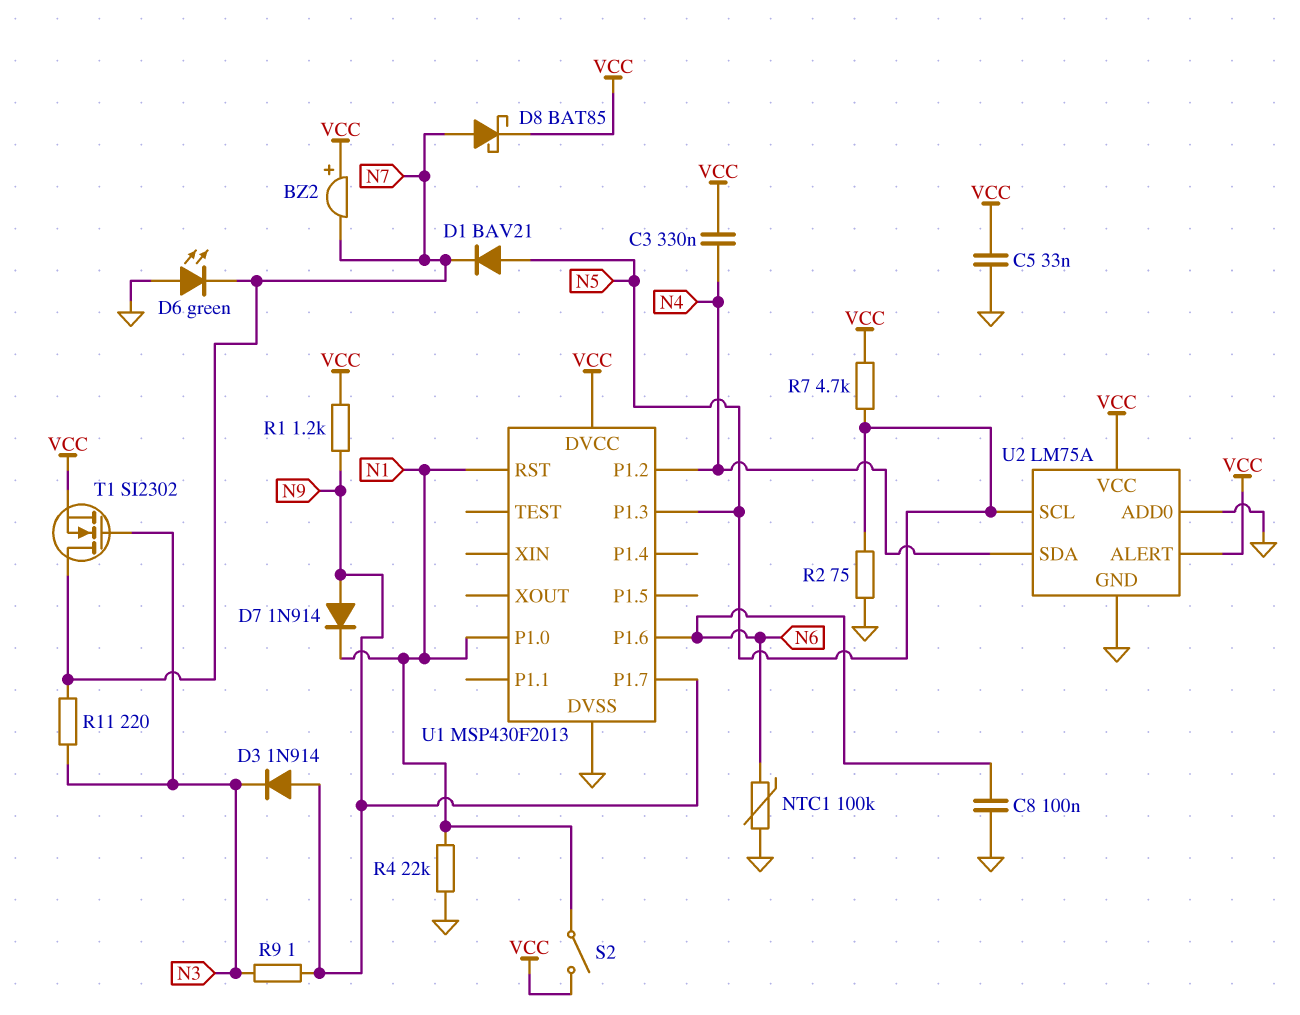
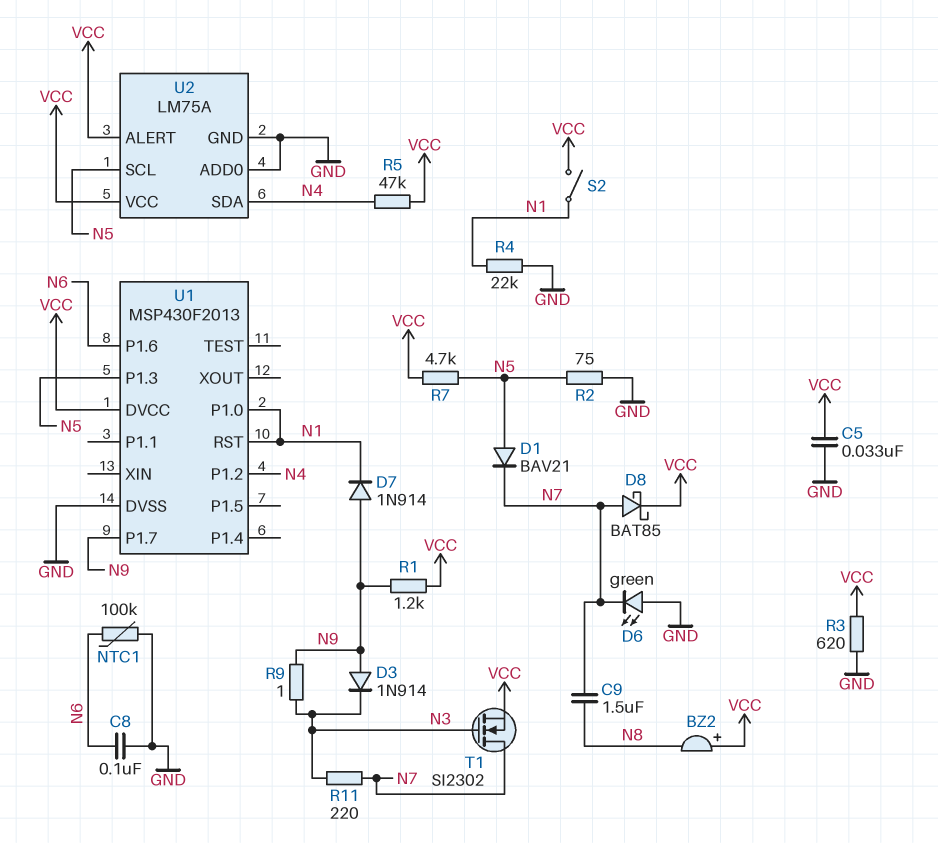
BZ2: buzzer (plus VCC, minus N7) -> buzzer (plus VCC, minus N8)
C3: 330nF (N4, VCC) -> none
C9: none -> 1.5uF (N7, N8)
R3: none -> 620 (GND, VCC)
R5: none -> 47k (N4, VCC)

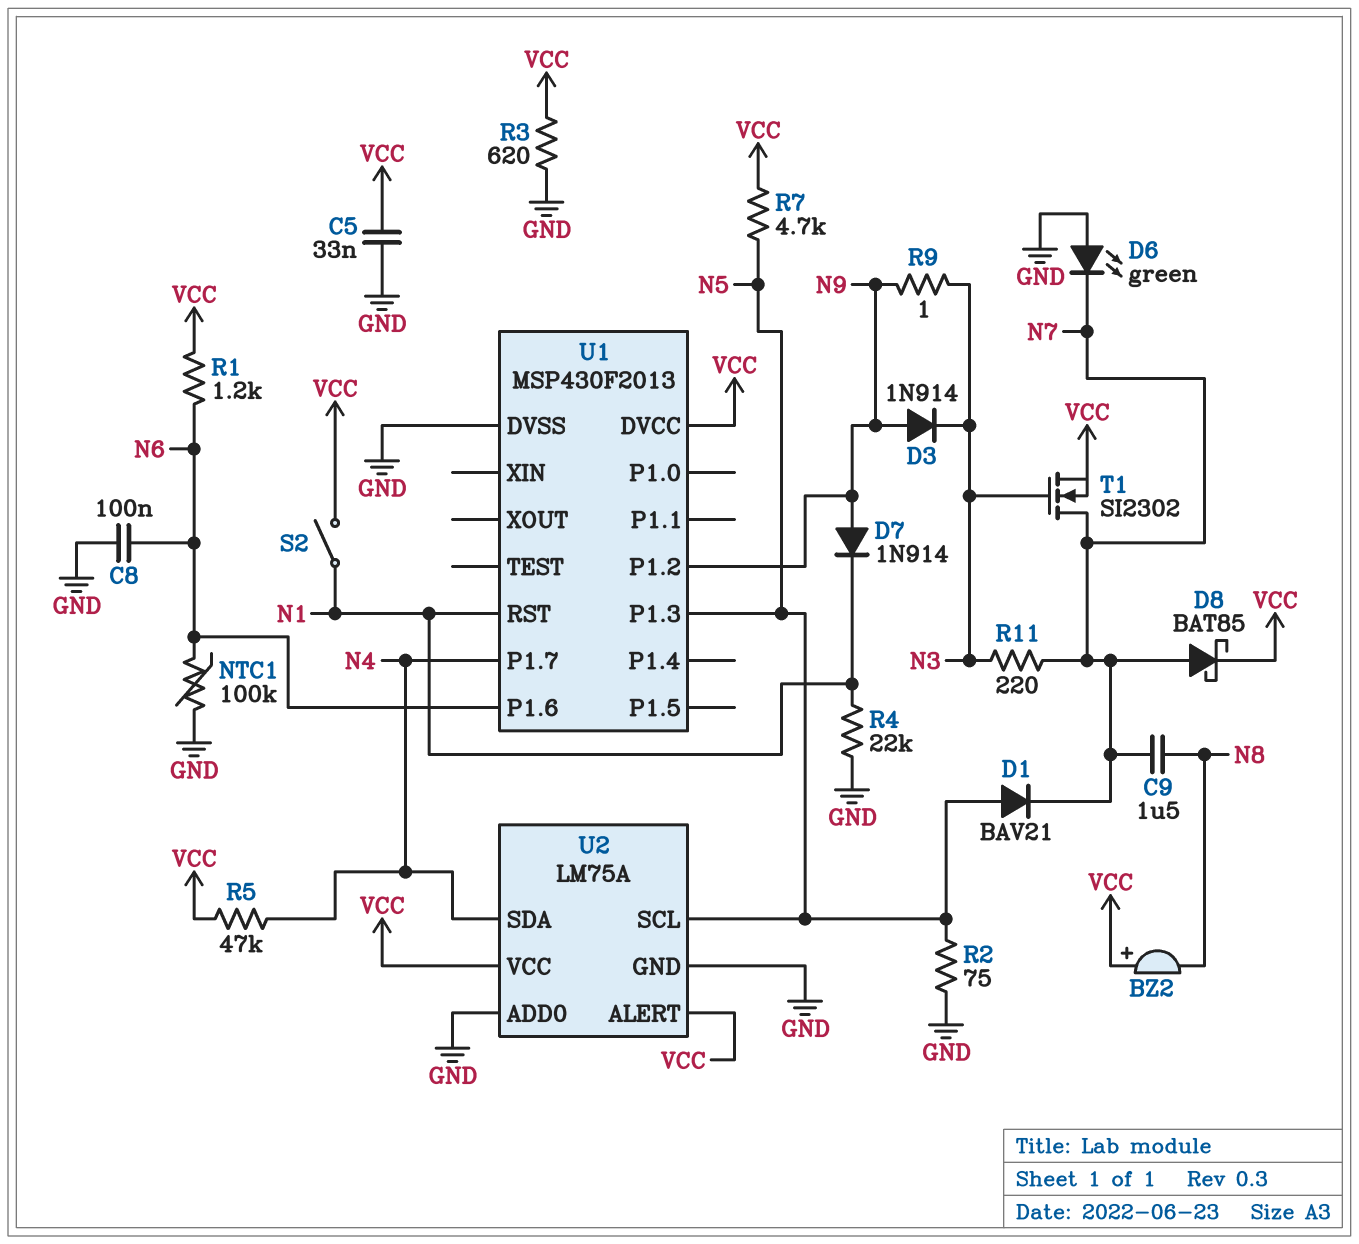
R1: 1.2k (N9, VCC) -> 1.2k (N6, VCC)
U1 pin P1.0: N1 -> none
U1 pin P1.2: N4 -> N9
U1 pin P1.7: N9 -> N4

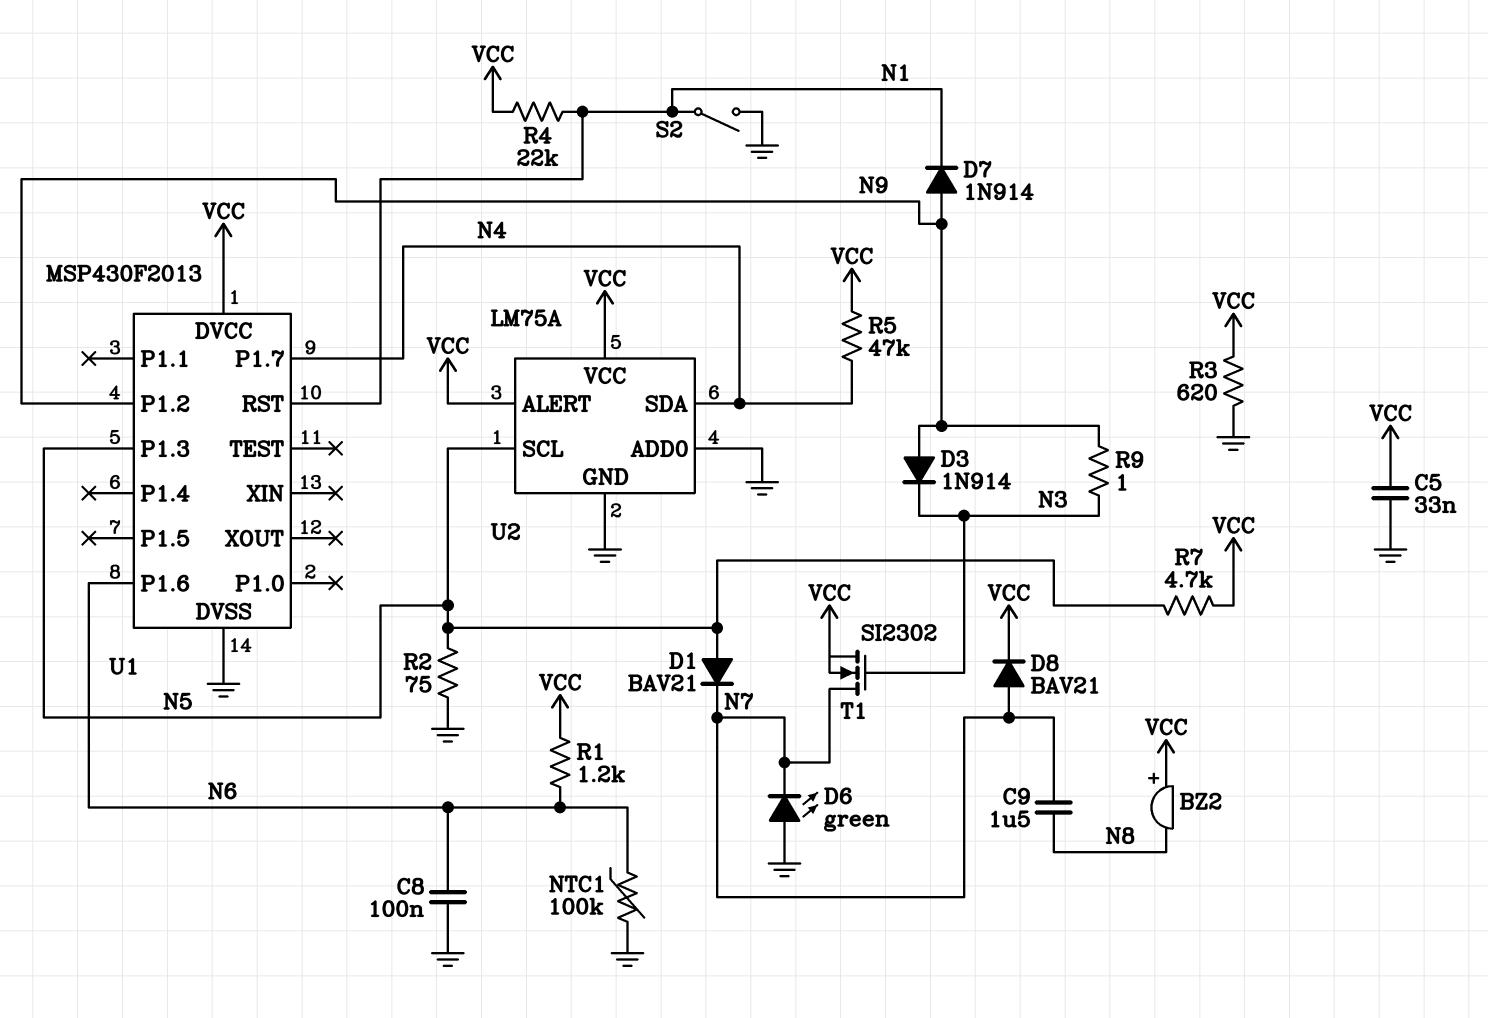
D8: schottky BAT85 (A N7, K VCC) -> diode BAV21 (A N7, K VCC)
R4: 22k (GND, N1) -> 22k (N1, VCC)
R11: 220 (N3, N7) -> none
S2: switch (N1, VCC) -> switch (GND, N1)

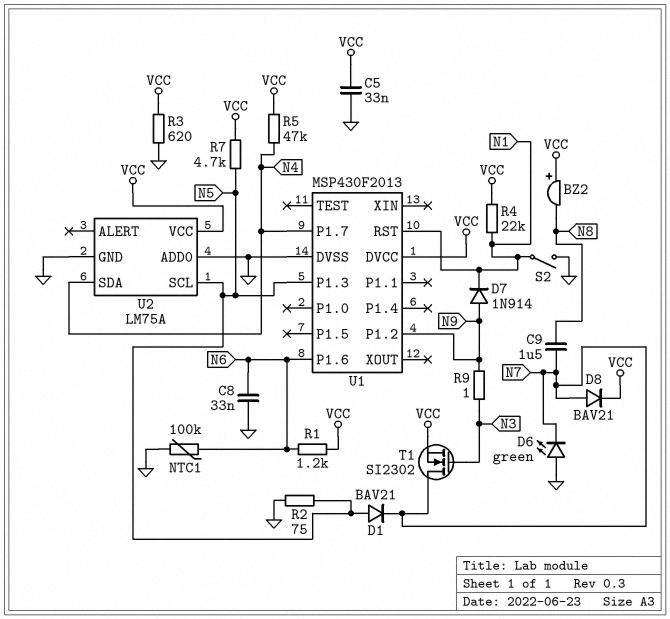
C8: 100nF (GND, N6) -> 33nF (GND, N6)
D3: diode 1N914 (A N9, K N3) -> none
U2 pin ALERT: VCC -> none

